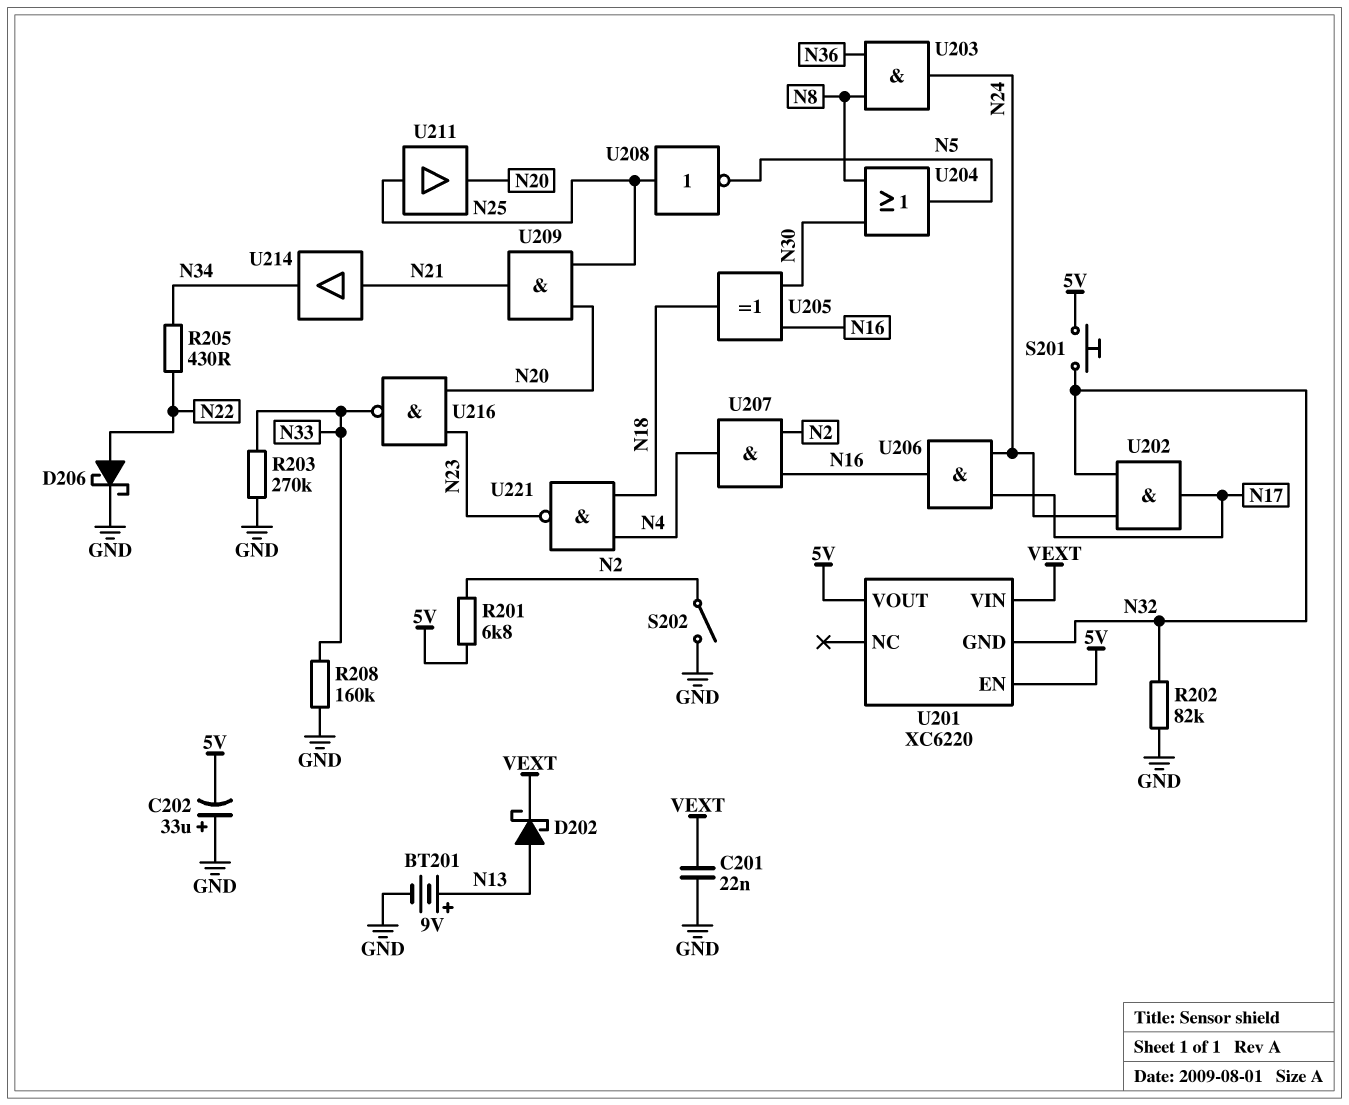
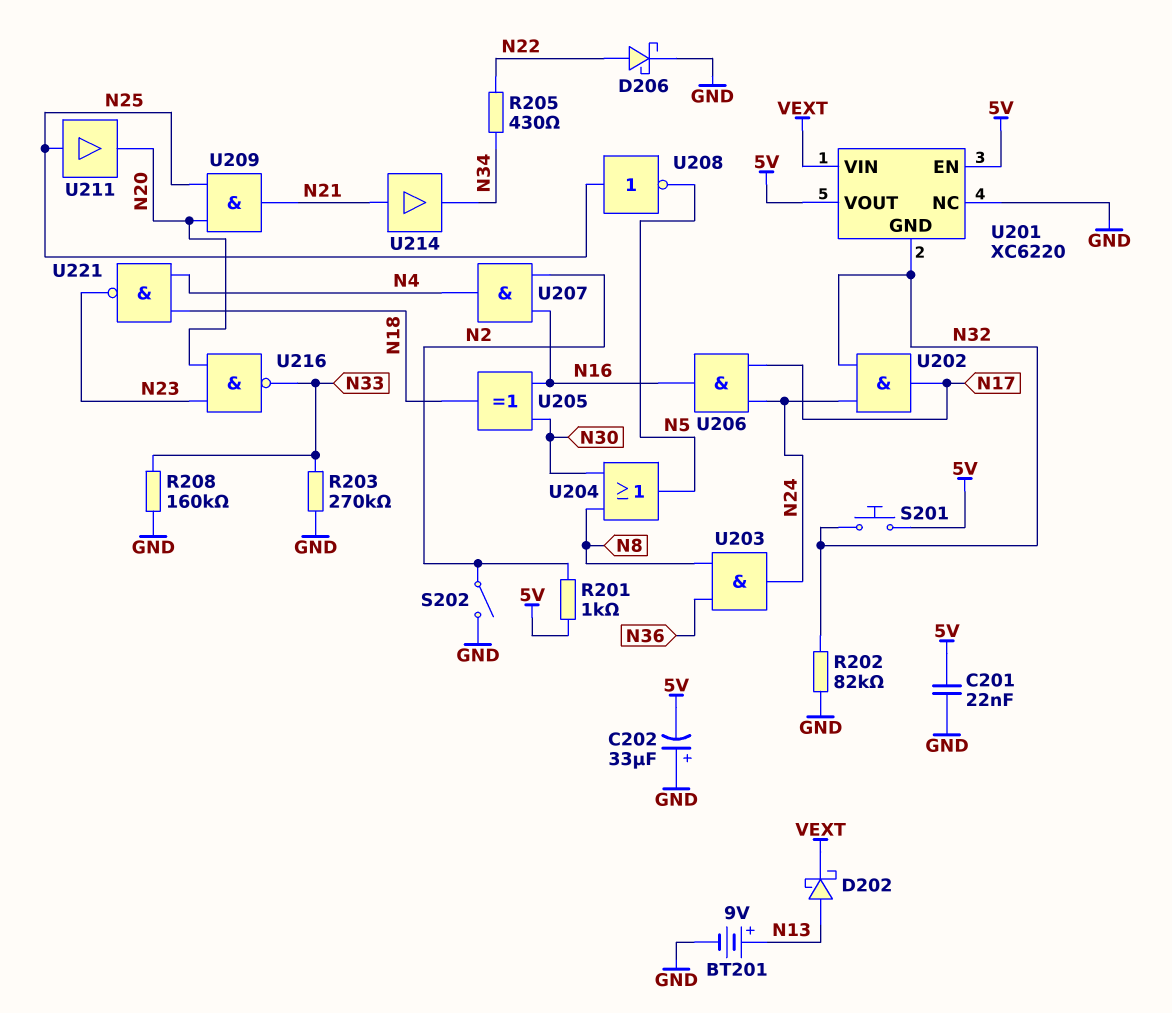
C201: 22nF (GND, VEXT) -> 22nF (5V, GND)
R201: 6.8k (5V, N2) -> 1k (5V, N2)
U201 pin NC: none -> GND

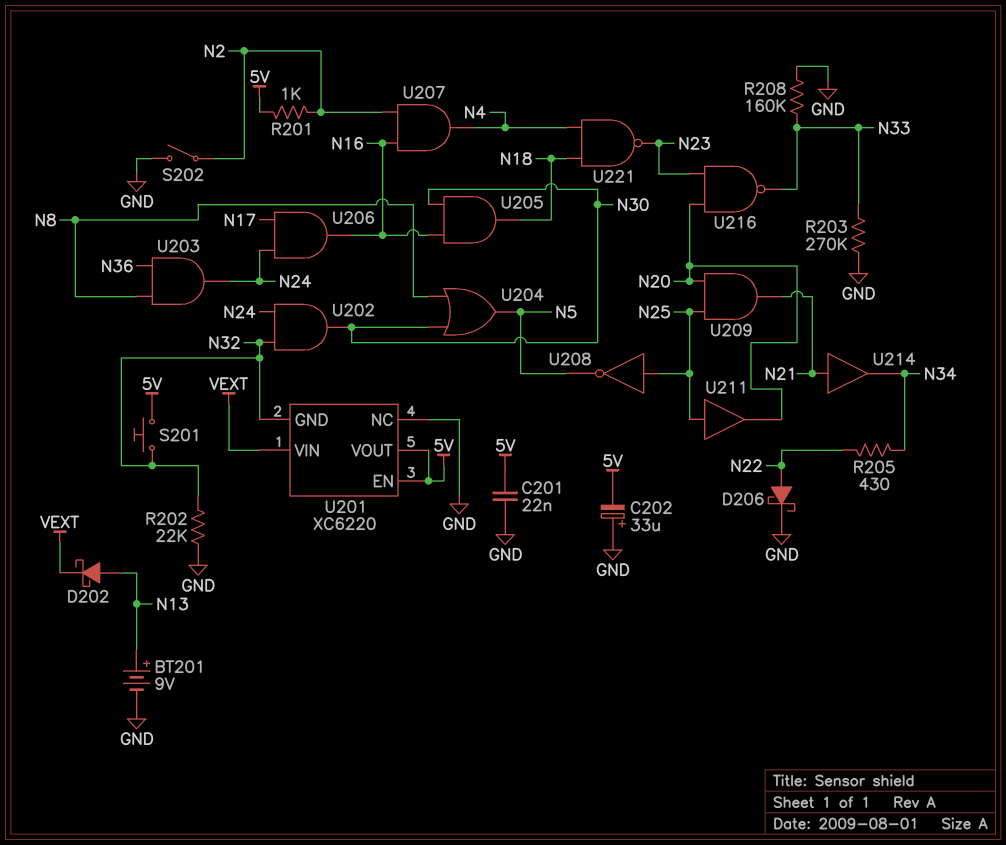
R202: 82k (GND, N32) -> 22k (GND, N32)
U202: AND (in N24, in N32, out N17) -> AND (in N24, in N32, out N30)
U205: XOR (in N16, in N30, out N18) -> AND (in N16, in N30, out N18)

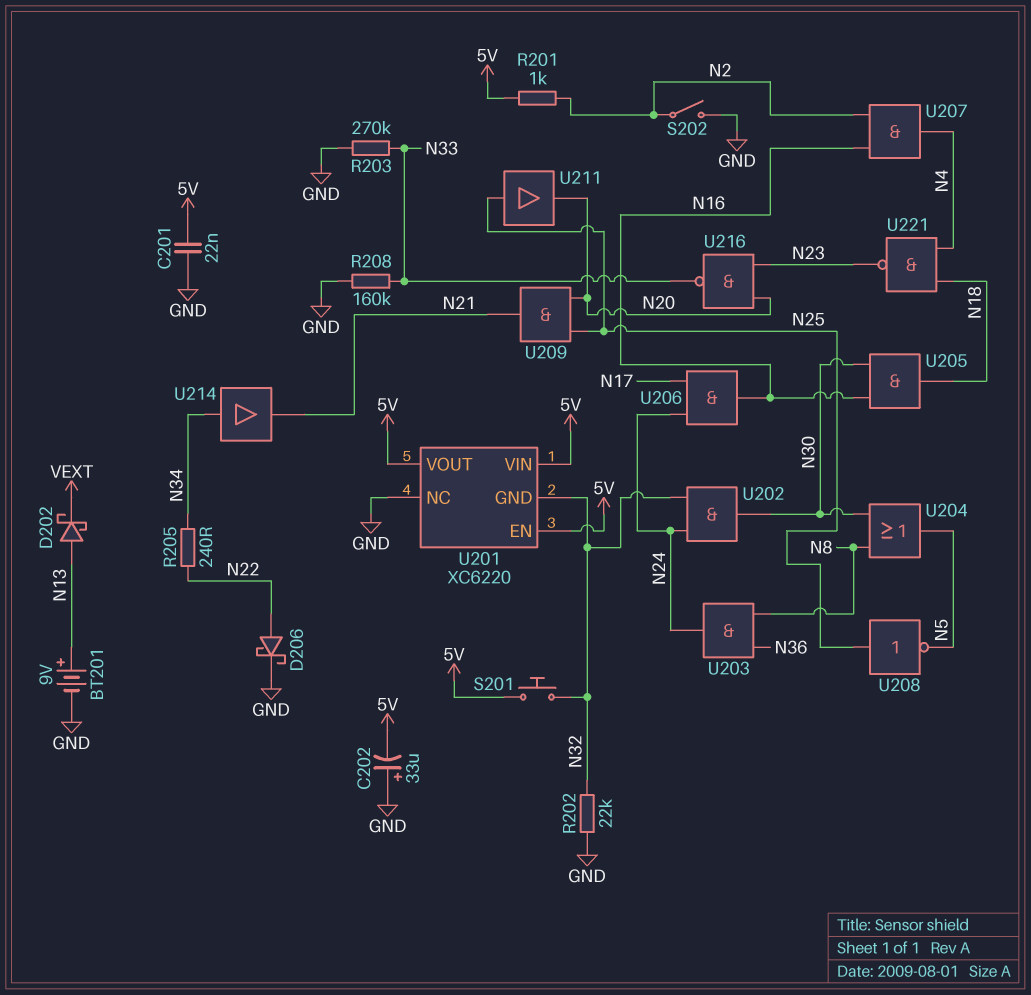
R205: 430 (N22, N34) -> 240 (N22, N34)
U201 pin VIN: VEXT -> 5V
U214: buffer (in N21, out N34) -> buffer (in N34, out N21)

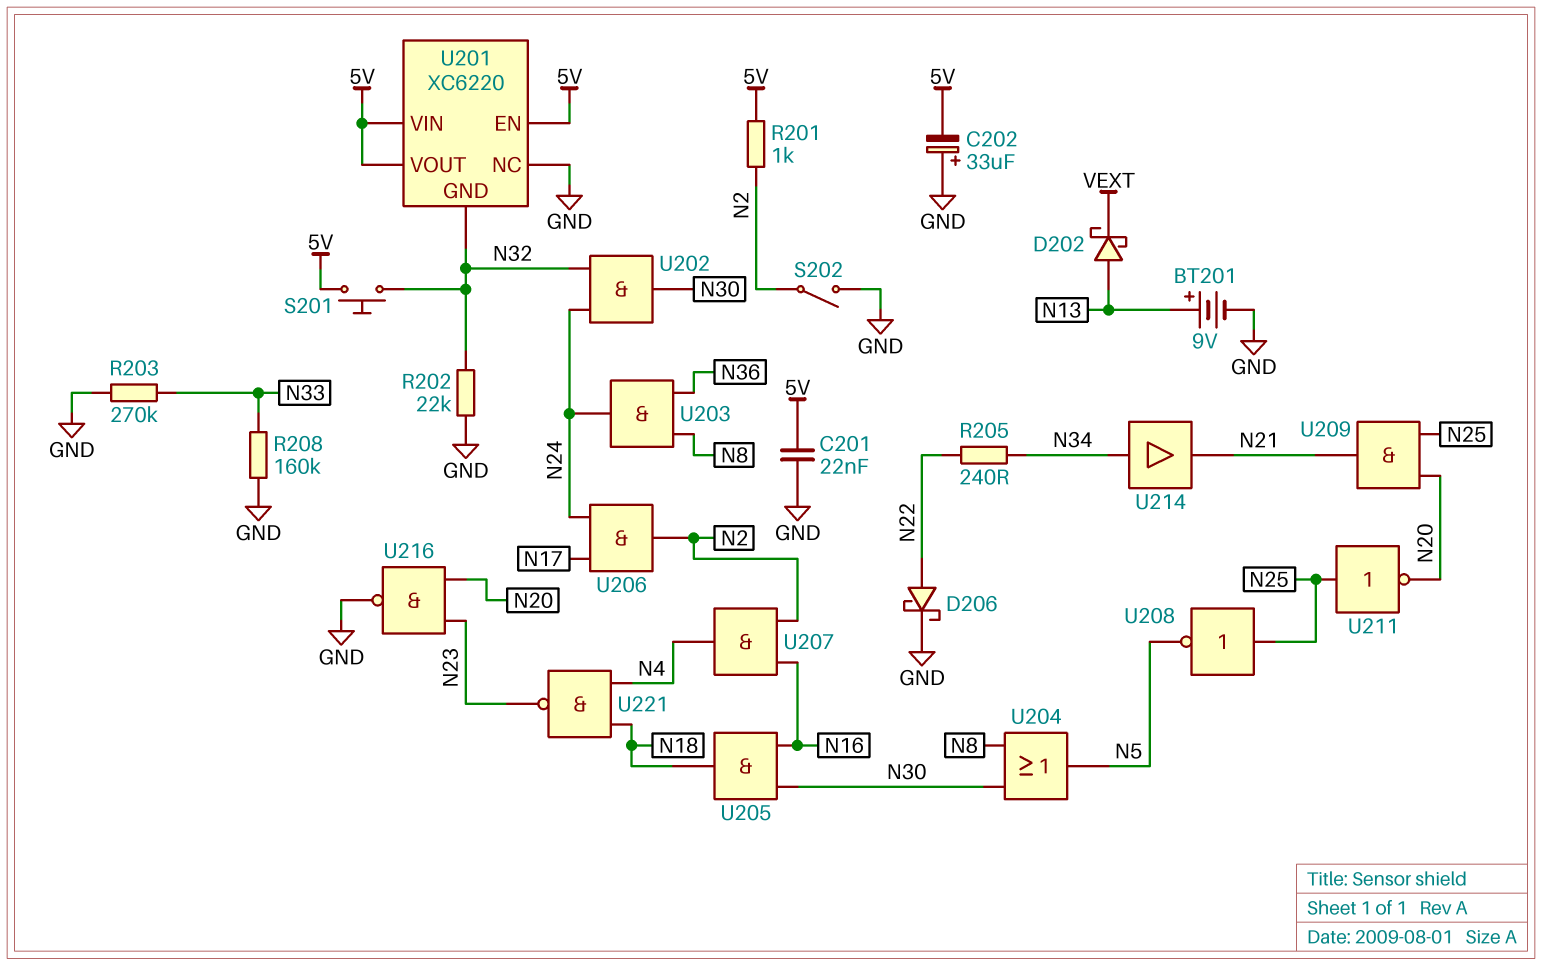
U206: AND (in N17, in N24, out N16) -> AND (in N17, in N24, out N2)
U211: buffer (in N25, out N20) -> NOT (in N25, out N20)
U216: NAND (in N20, in N23, out N33) -> NAND (in N20, in N23, out GND)

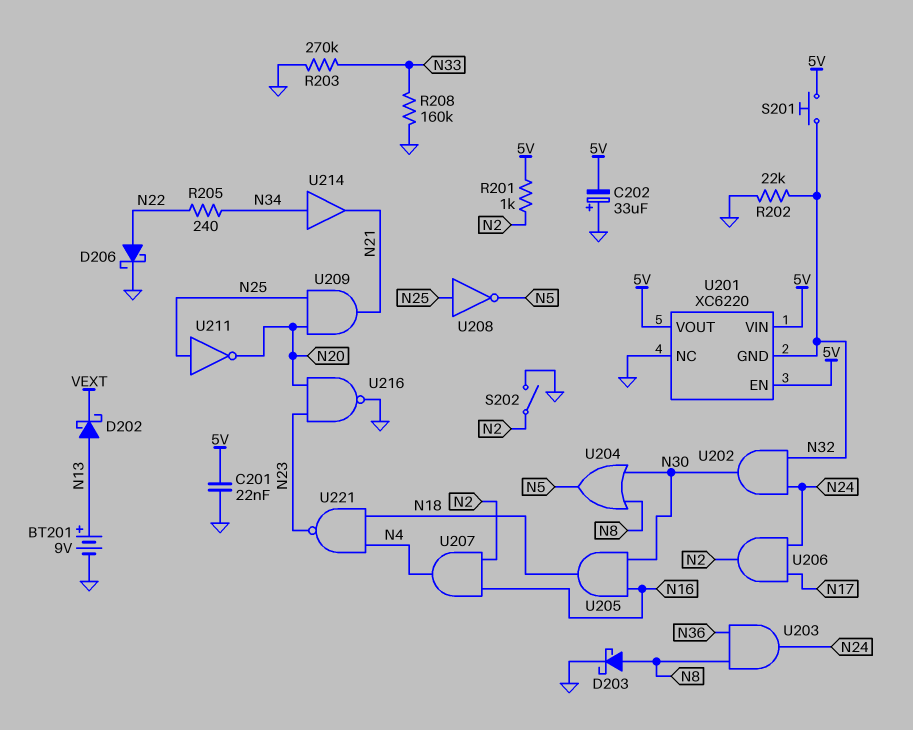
D203: none -> schottky (A N8, K GND)

